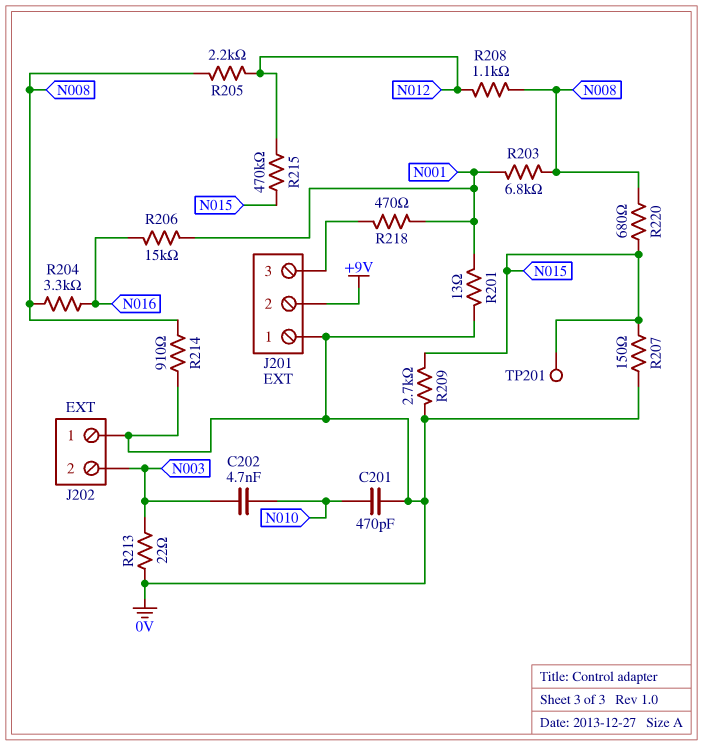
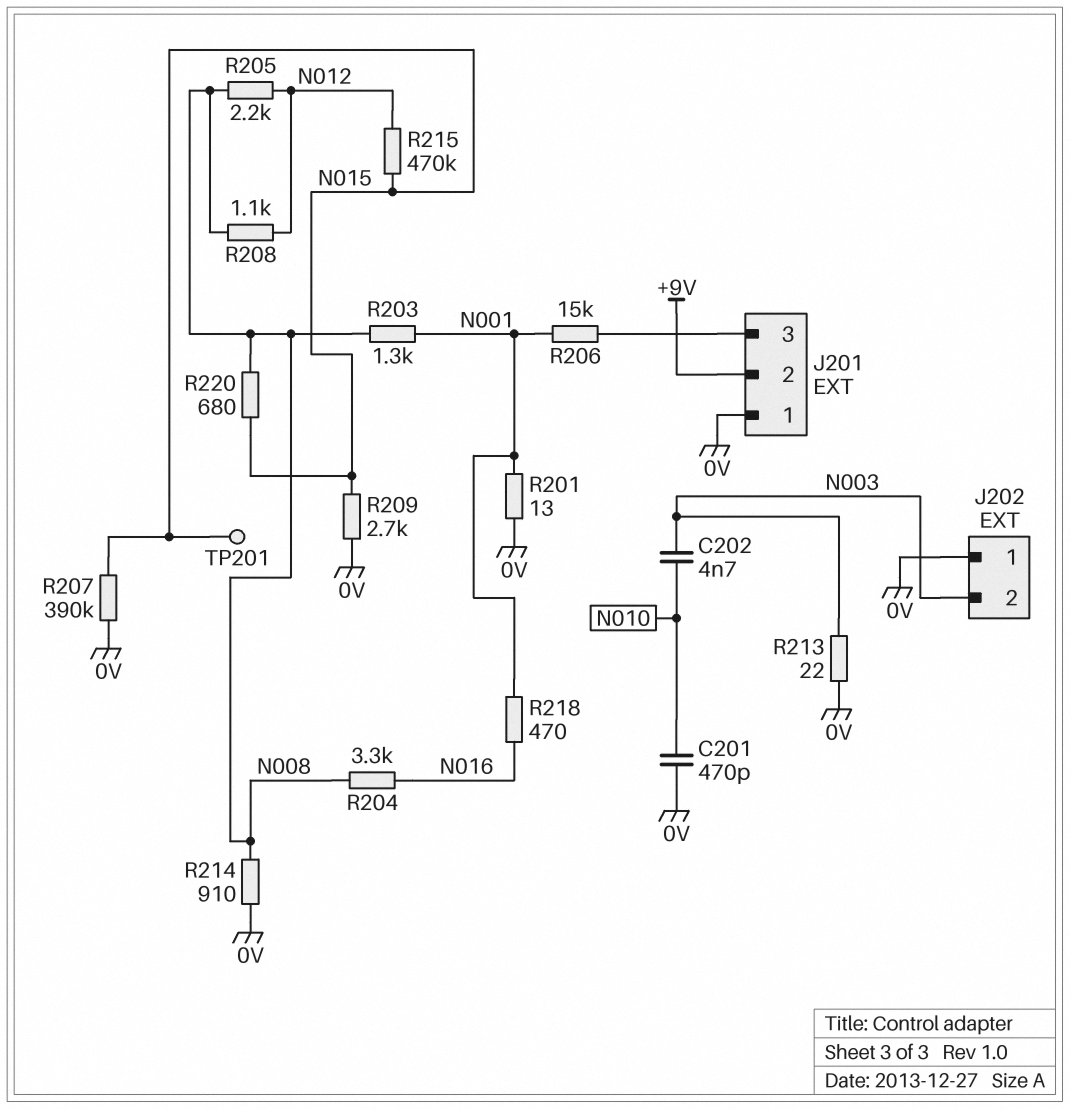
R203: 6.8k (N001, N008) -> 1.3k (N001, N008)
R206: 15k (N001, N016) -> 15k (J201/3, N001)
R207: 150 (0V, N015) -> 390k (0V, N015)
R218: 470 (J201/3, N001) -> 470 (N001, N016)

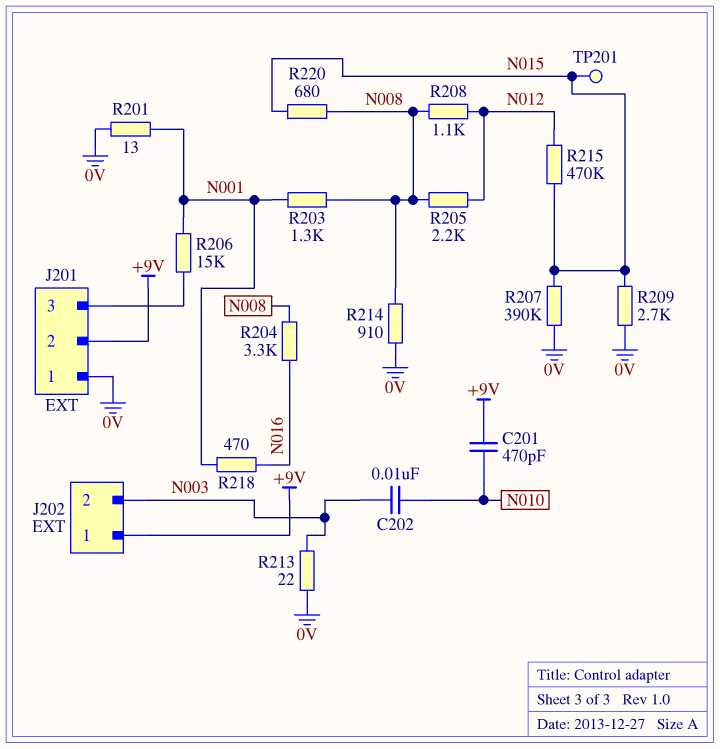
C201: 470pF (0V, N010) -> 470pF (+9V, N010)
C202: 4.7nF (N003, N010) -> 10nF (N003, N010)
J202 pin 1: 0V -> +9V

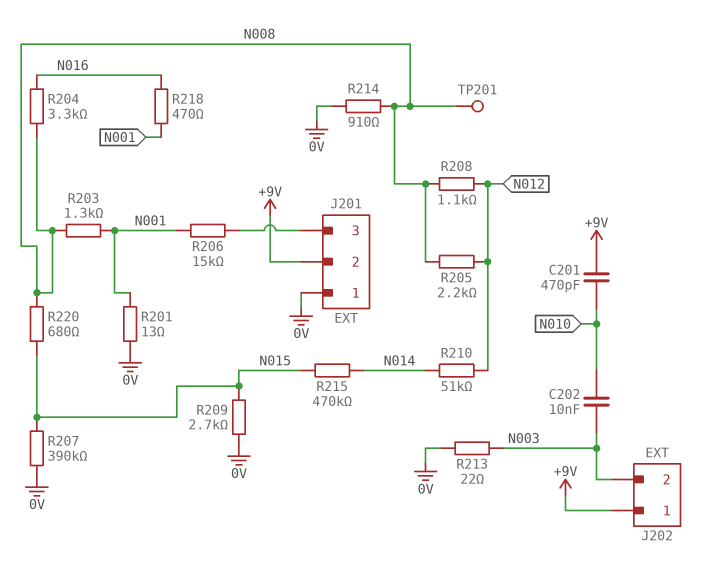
R210: none -> 51k (N012, N014)
R215: 470k (N012, N015) -> 470k (N014, N015)
TP201: test point (N015) -> test point (N008)

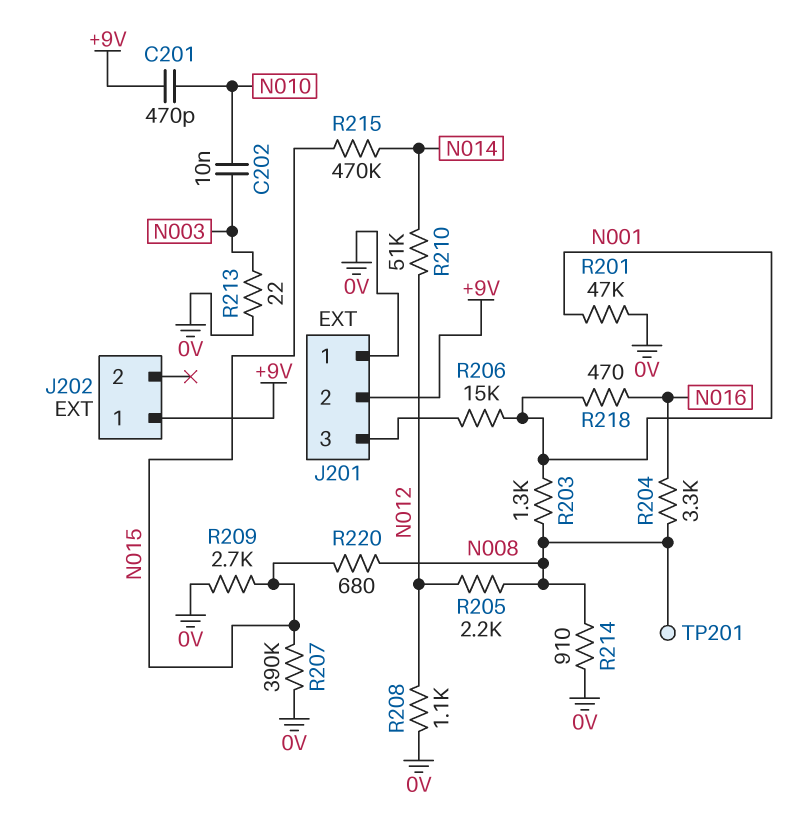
J202 pin 2: N003 -> none
R201: 13 (0V, N001) -> 47k (0V, N001)
R208: 1.1k (N008, N012) -> 1.1k (0V, N012)

